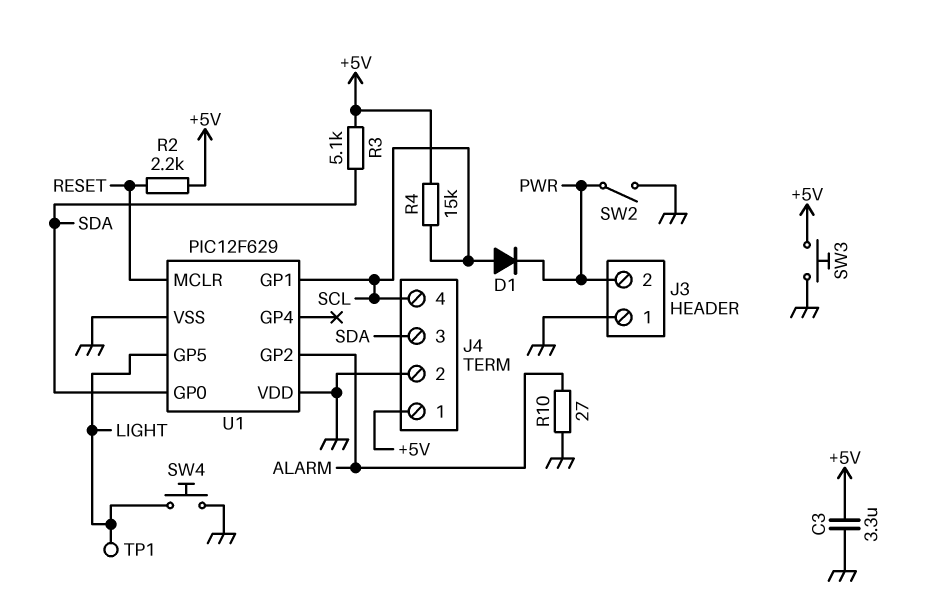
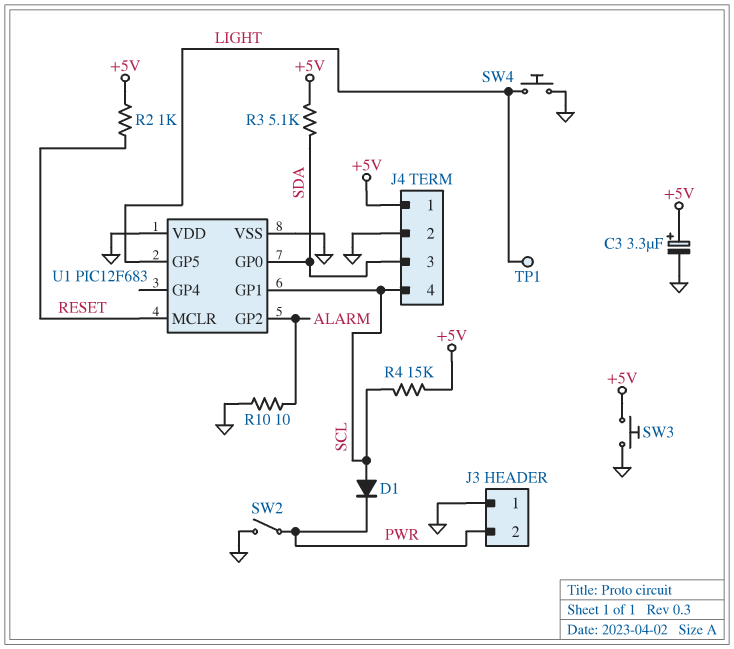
C3: 3.3uF (+5V, GND) -> 3.3uF (plus +5V, minus GND)
R2: 2.2k (+5V, RESET) -> 1k (+5V, RESET)
R10: 27 (ALARM, GND) -> 10 (ALARM, GND)
U1: PIC12F629 -> PIC12F683

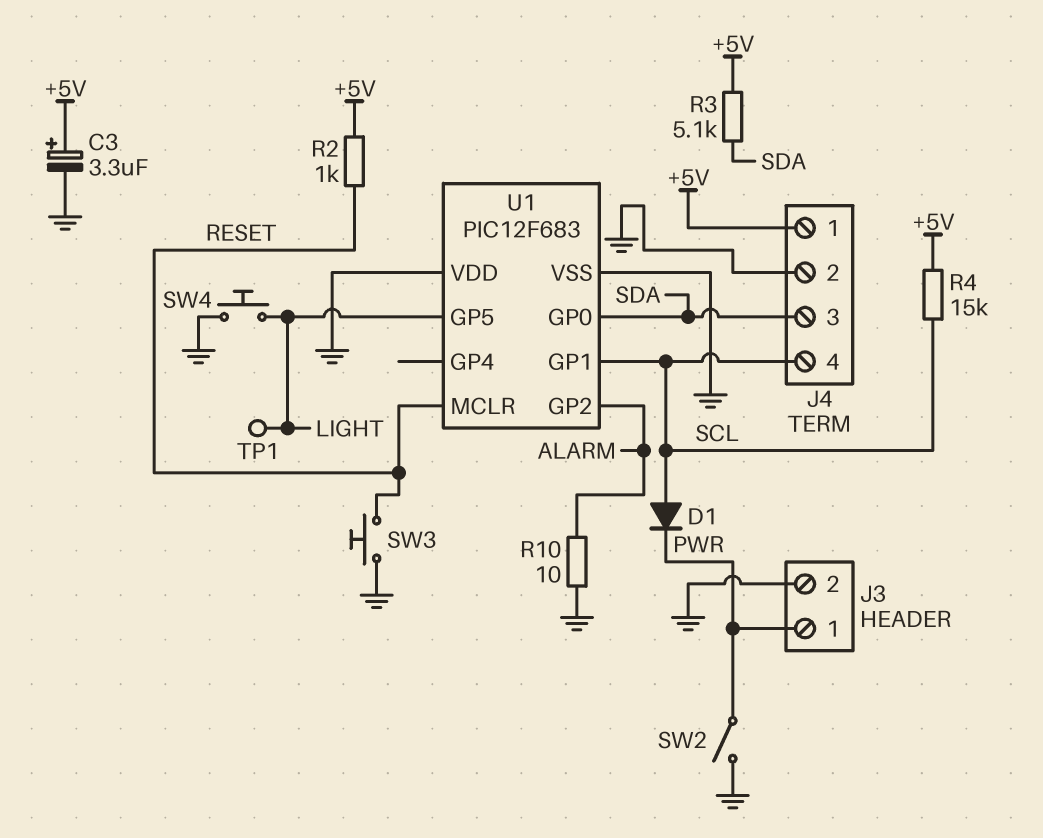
J3 pin 1: GND -> PWR
J3 pin 2: PWR -> GND
SW3: button (+5V, GND) -> button (GND, RESET)

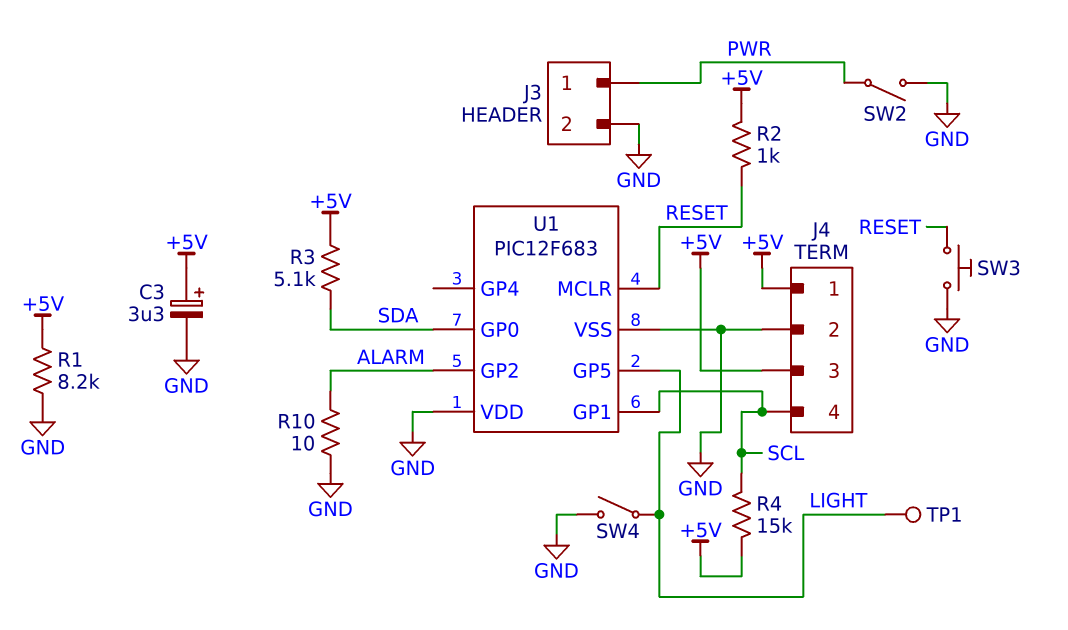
D1: diode (A SCL, K PWR) -> none
J4 pin 3: SDA -> +5V
R1: none -> 8.2k (+5V, GND)
SW4: button (GND, LIGHT) -> switch (GND, LIGHT)

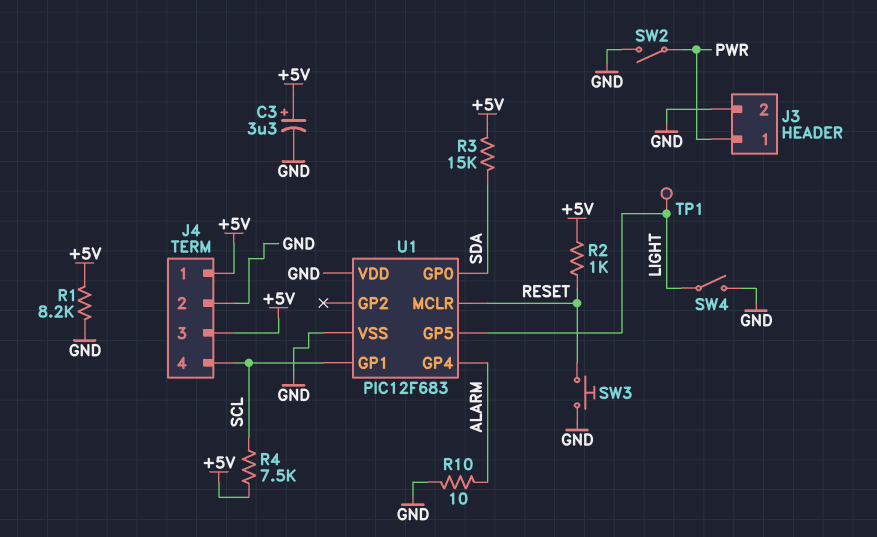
R3: 5.1k (+5V, SDA) -> 15k (+5V, SDA)
R4: 15k (+5V, SCL) -> 7.5k (+5V, SCL)
U1 pin GP2: ALARM -> none
U1 pin GP4: none -> ALARM

